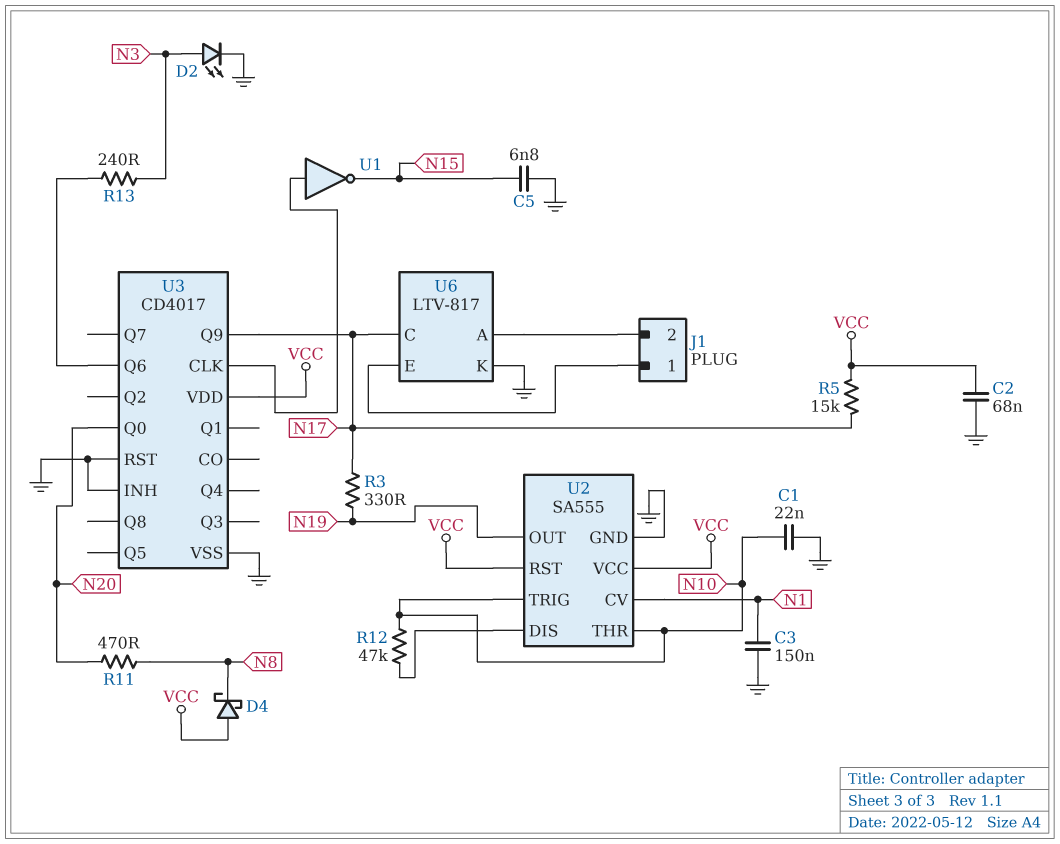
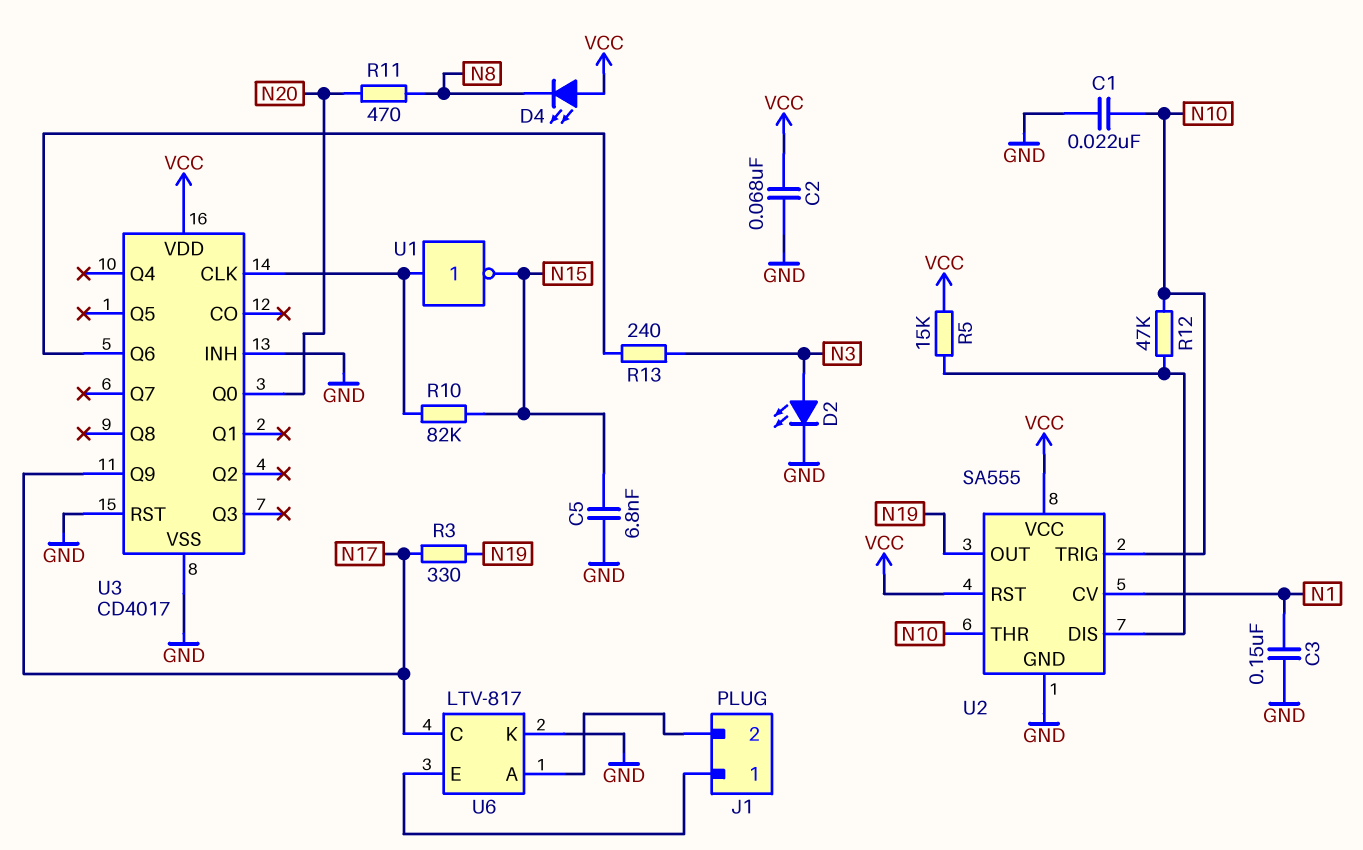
D4: schottky (A VCC, K N8) -> LED (A VCC, K N8)
R5: 15k (N17, VCC) -> 15k (U2/DIS, VCC)
R10: none -> 82k (N15, U3/CLK)

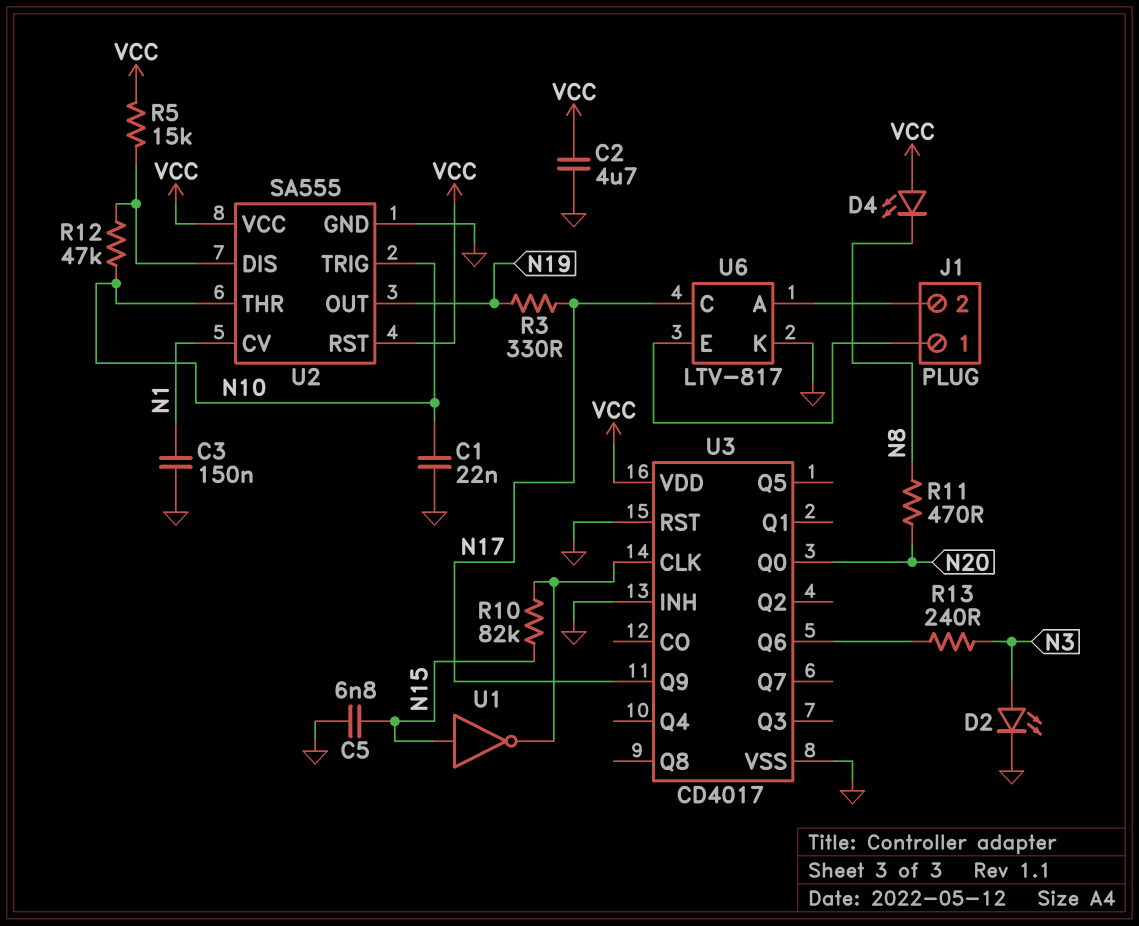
C2: 68nF (GND, VCC) -> 4.7uF (GND, VCC)
U1: NOT (in U3/CLK, out N15) -> NOT (in N15, out U3/CLK)

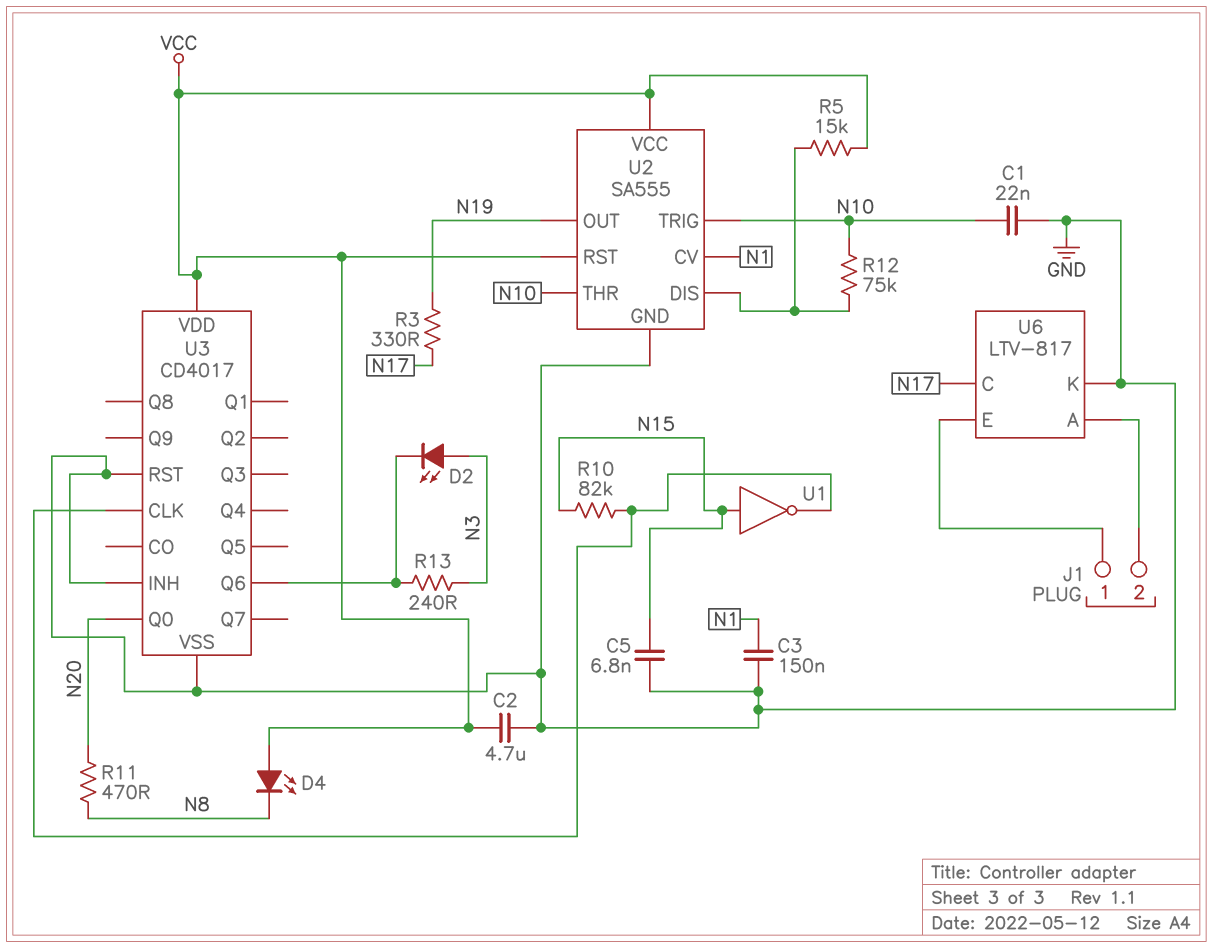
D2: LED (A N3, K GND) -> LED (A N3, K U3/Q6)
R12: 47k (N10, U2/DIS) -> 75k (N10, U2/DIS)
U3 pin Q9: N17 -> none

